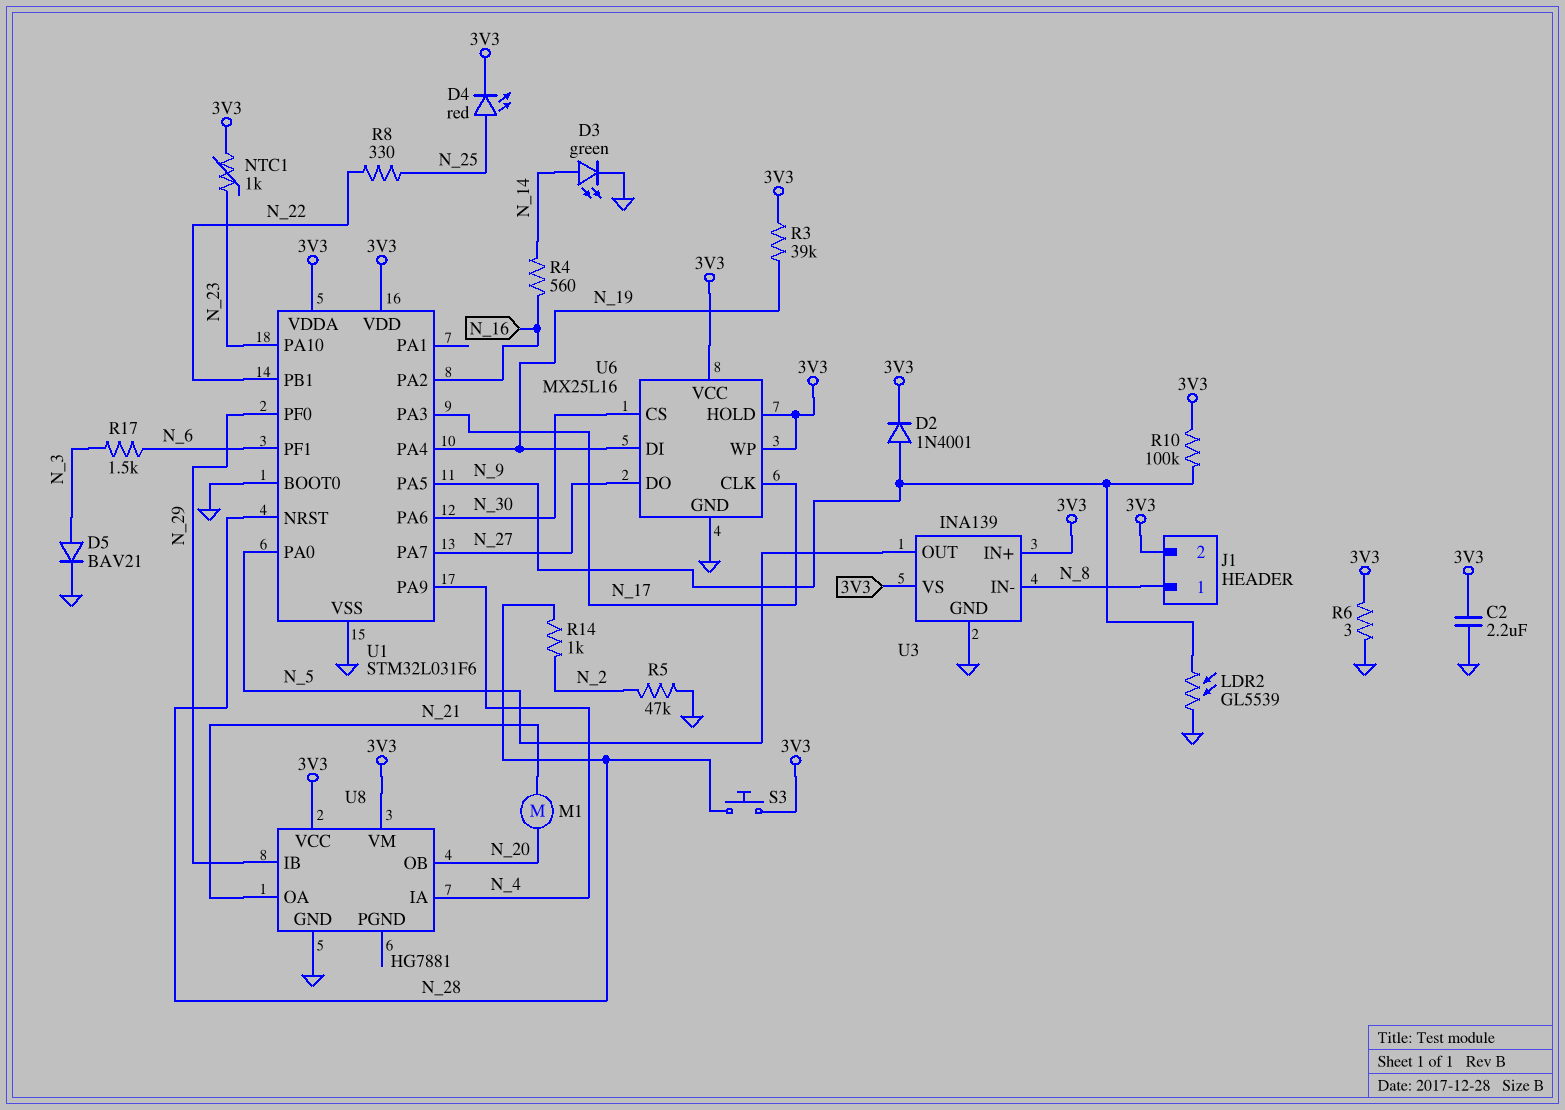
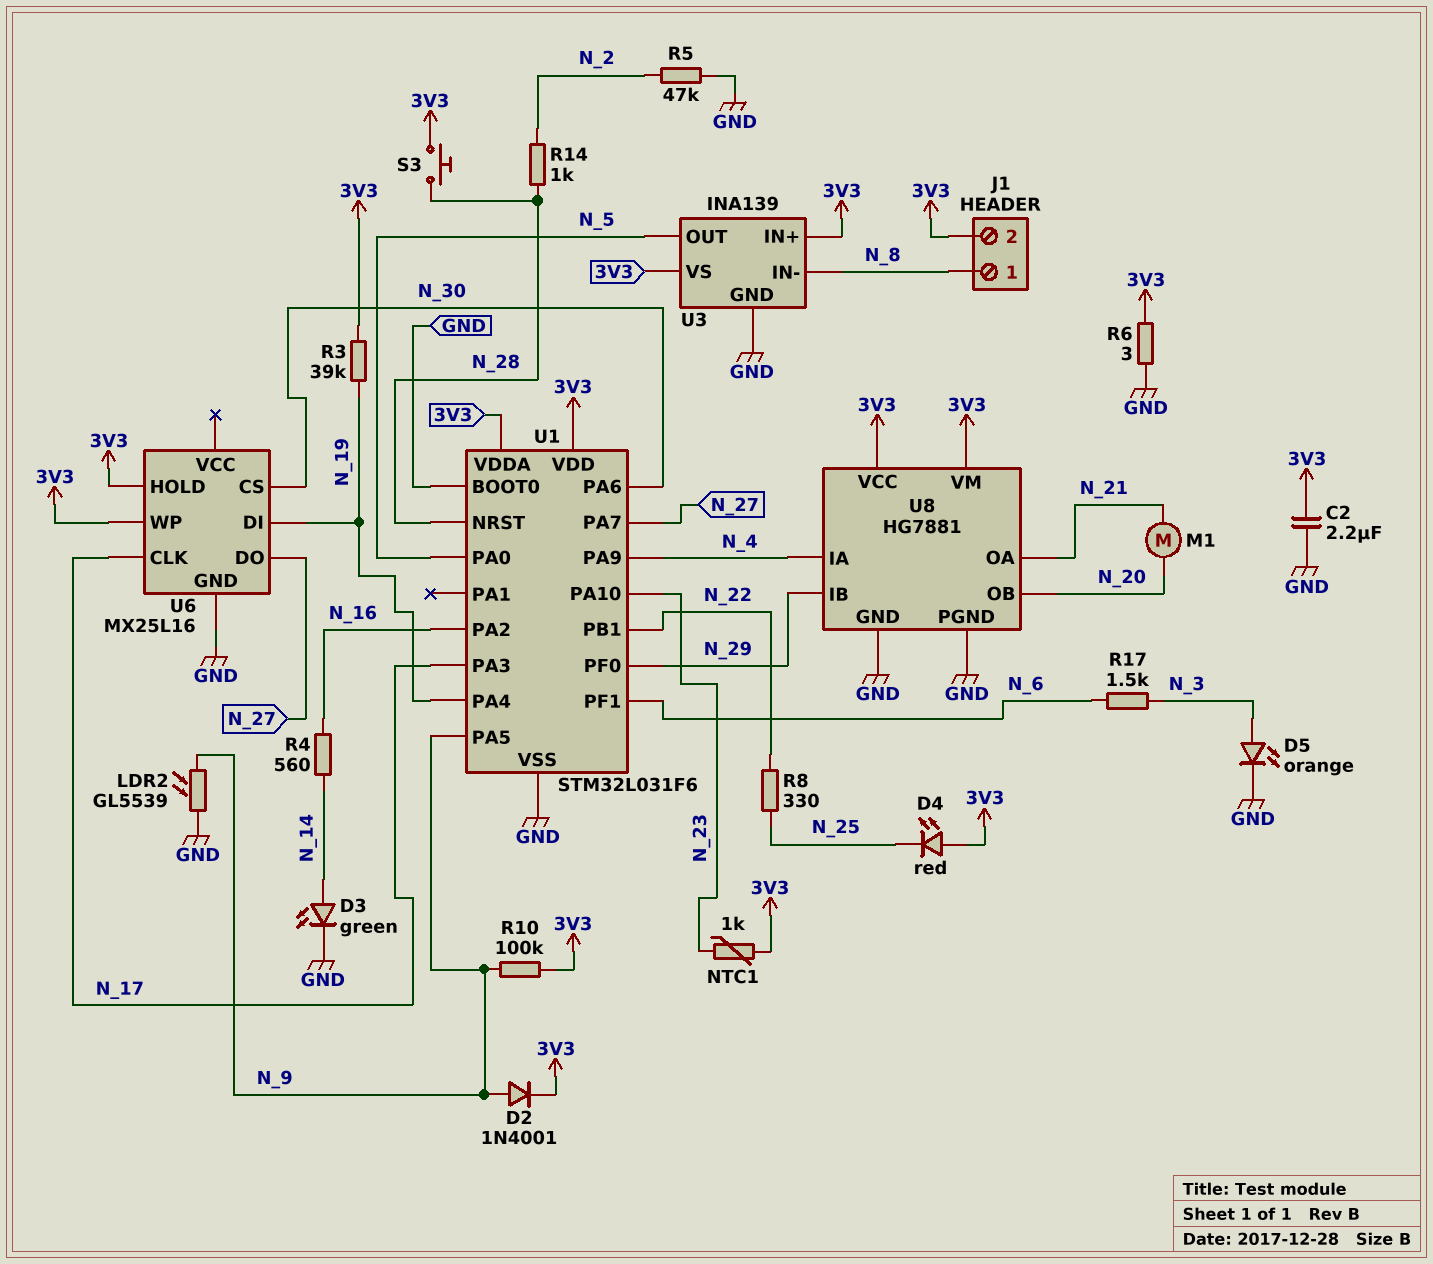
D4: LED red (A N_25, K 3V3) -> LED red (A 3V3, K N_25)
D5: diode BAV21 (A N_3, K GND) -> LED orange (A N_3, K GND)
U6 pin VCC: 3V3 -> none
U8 pin PGND: none -> GND

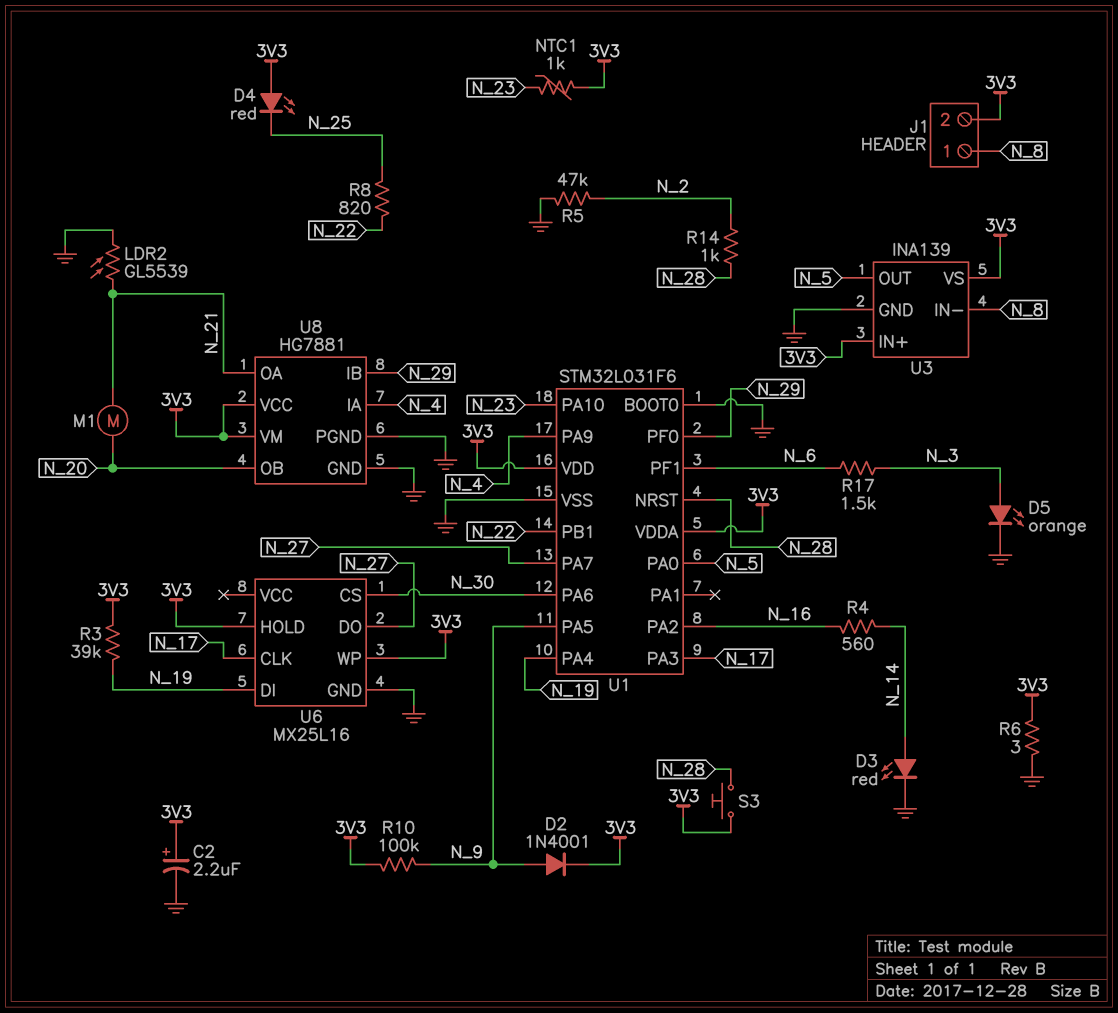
C2: 2.2uF (3V3, GND) -> 2.2uF (plus 3V3, minus GND)
D3: LED green (A N_14, K GND) -> LED red (A N_14, K GND)
LDR2: GL5539 (GND, N_9) -> GL5539 (GND, N_21)
R8: 330 (N_22, N_25) -> 820 (N_22, N_25)

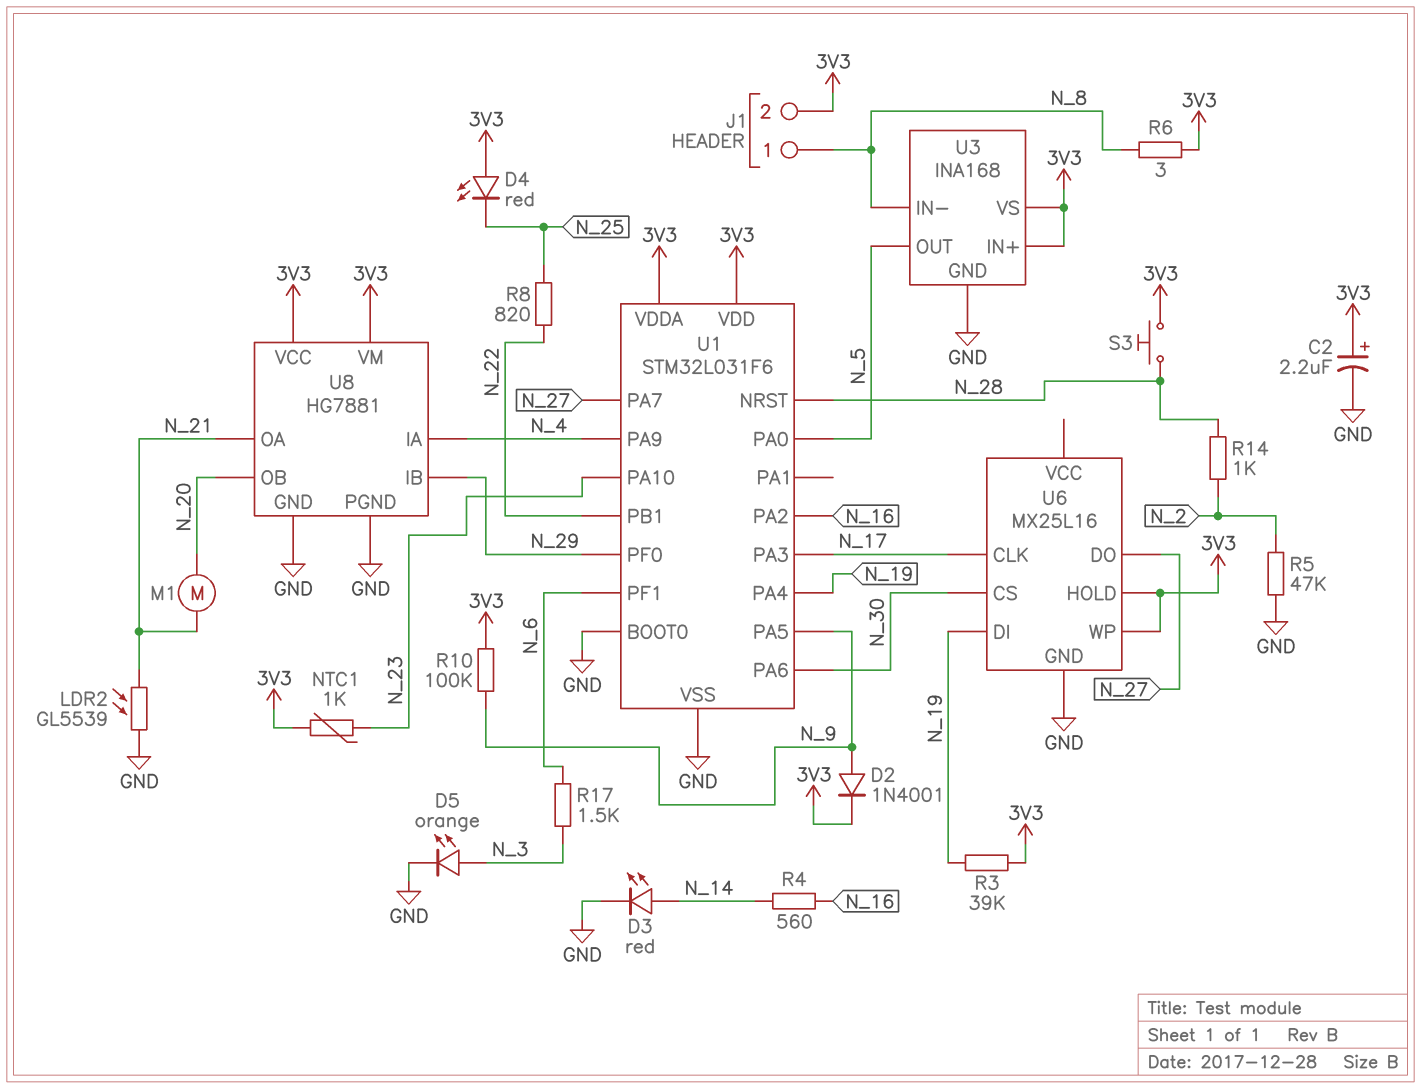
R6: 3 (3V3, GND) -> 3 (3V3, N_8)
U3: INA139 -> INA168

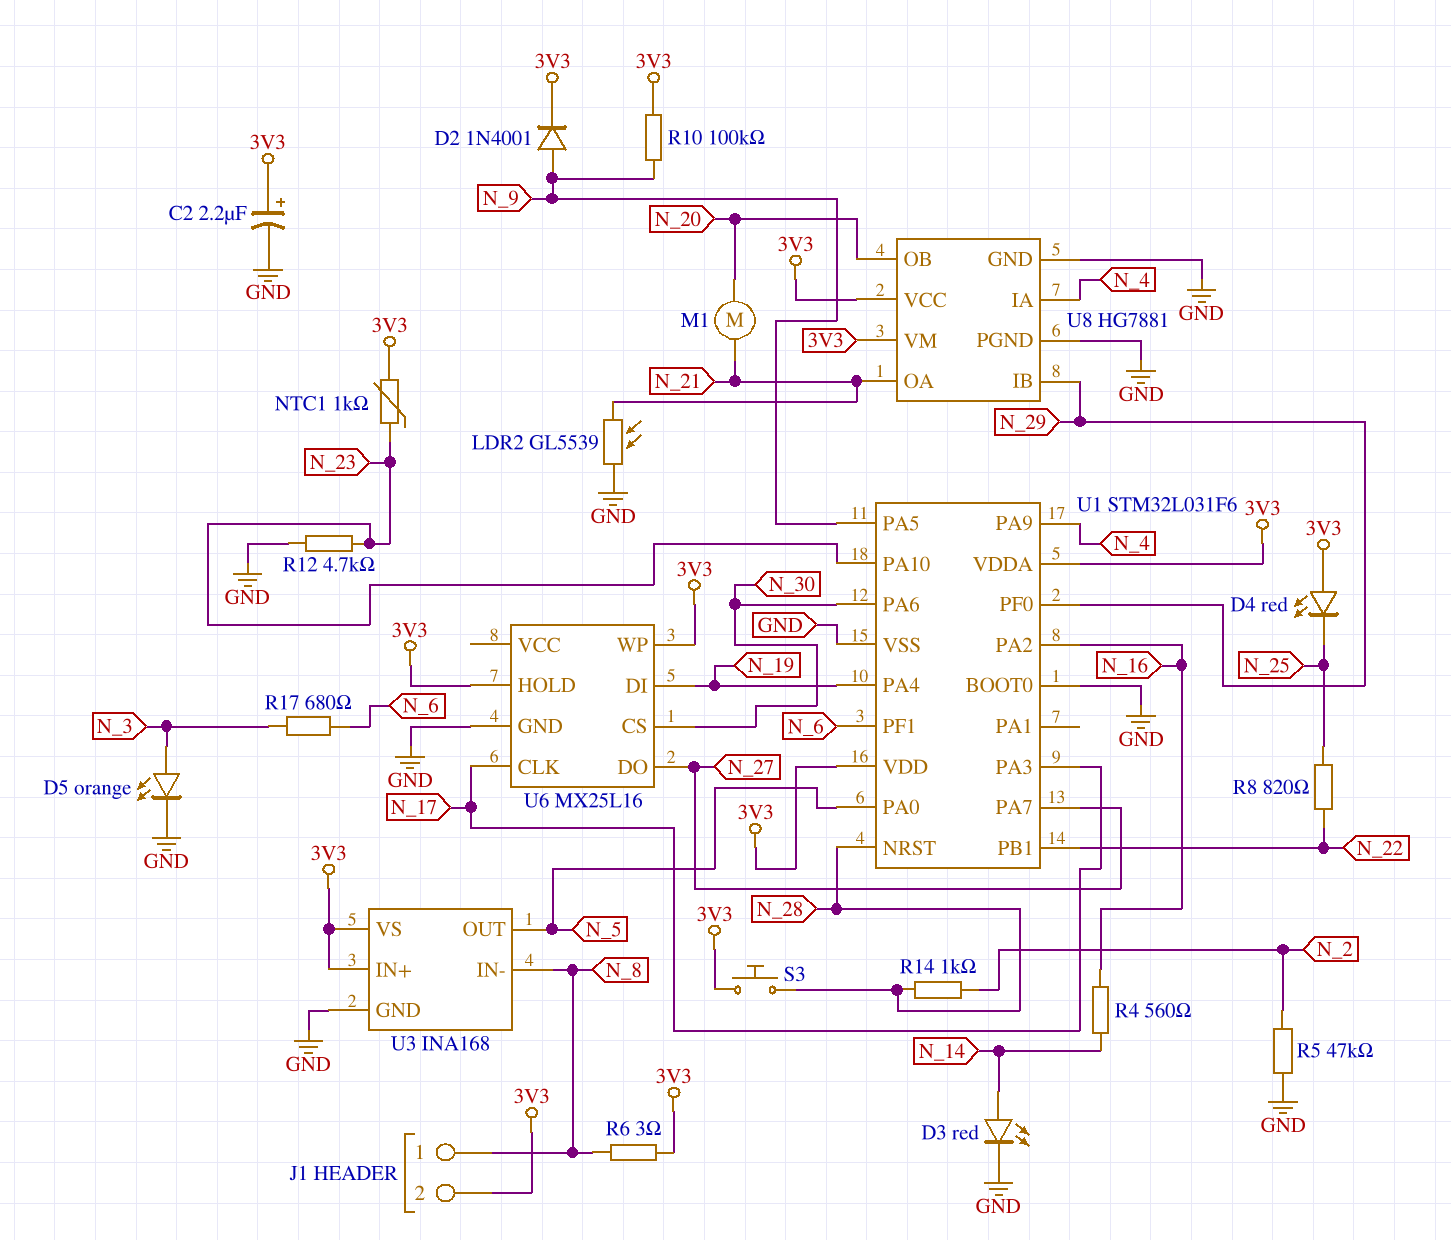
R3: 39k (3V3, N_19) -> none
R12: none -> 4.7k (GND, N_23)
R17: 1.5k (N_3, N_6) -> 680 (N_3, N_6)

